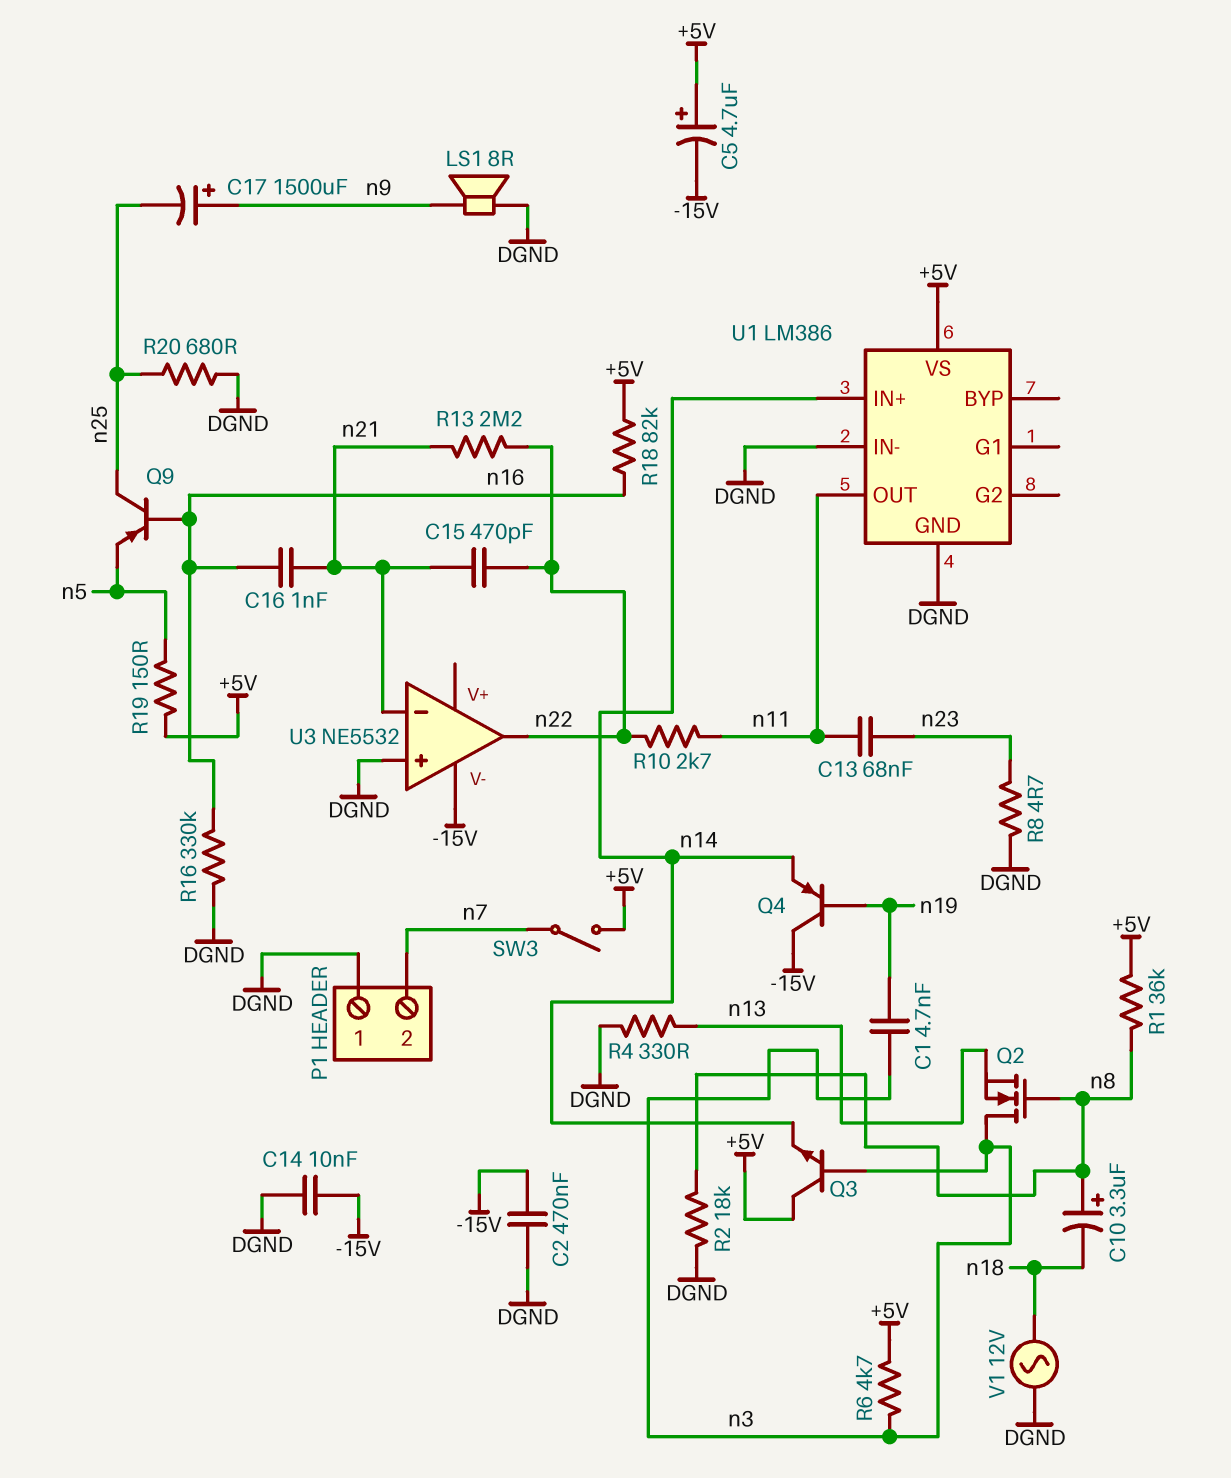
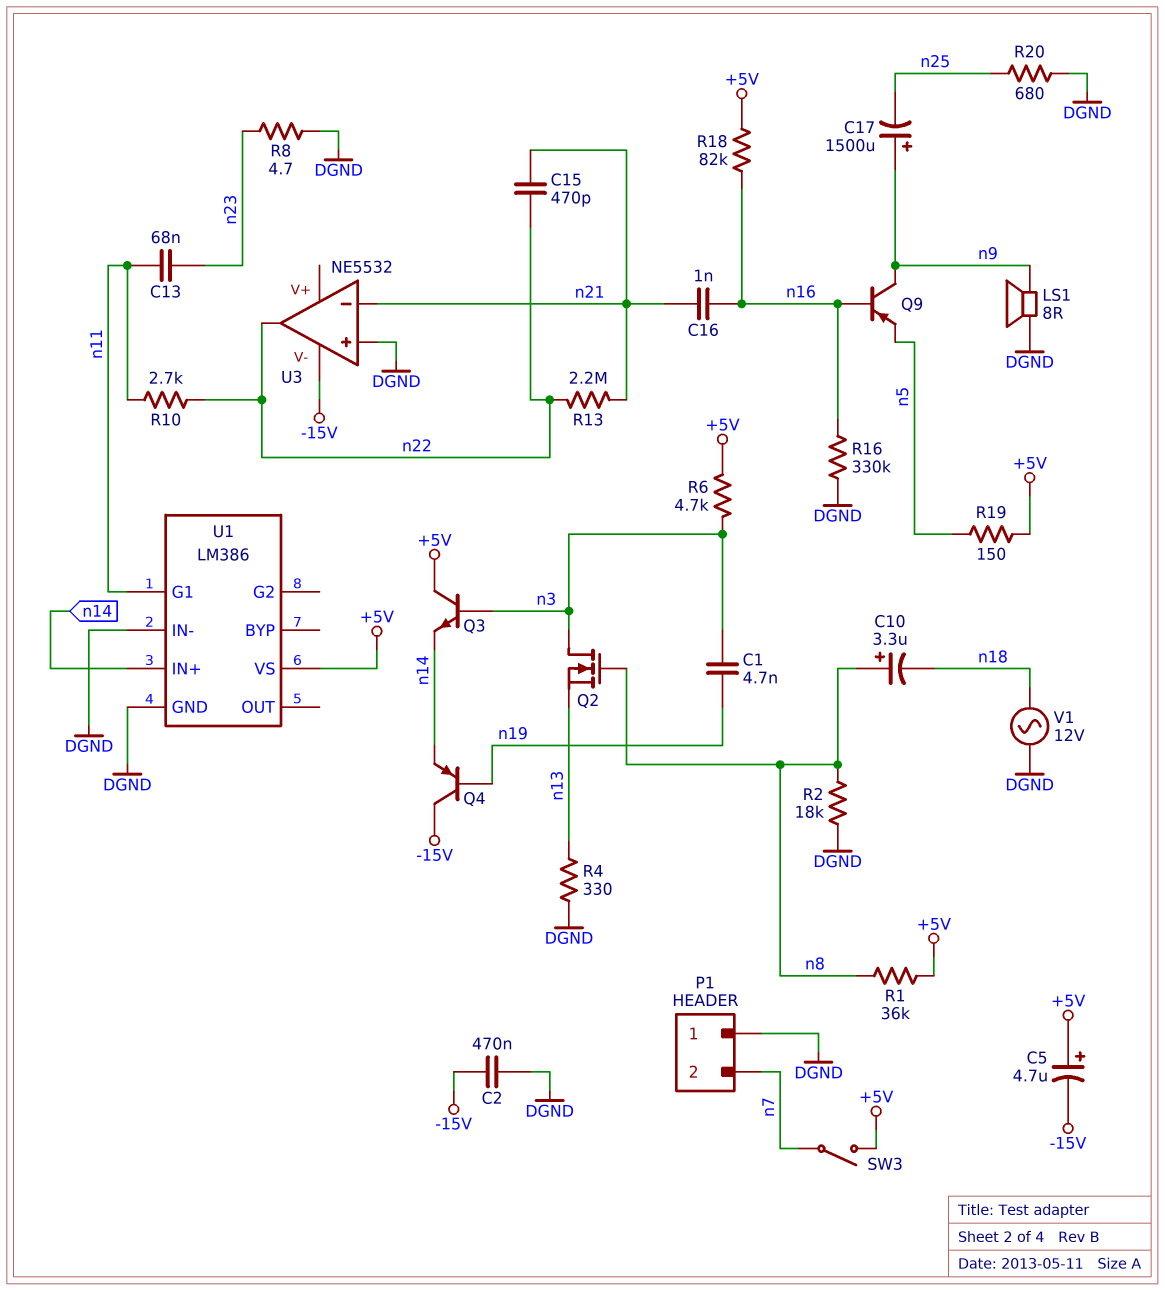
C14: 10nF (-15V, DGND) -> none
Q9: PNP (B n16, C n25, E n5) -> PNP (B n16, C n9, E n5)
U1 pin G1: none -> n11
U1 pin OUT: n11 -> none

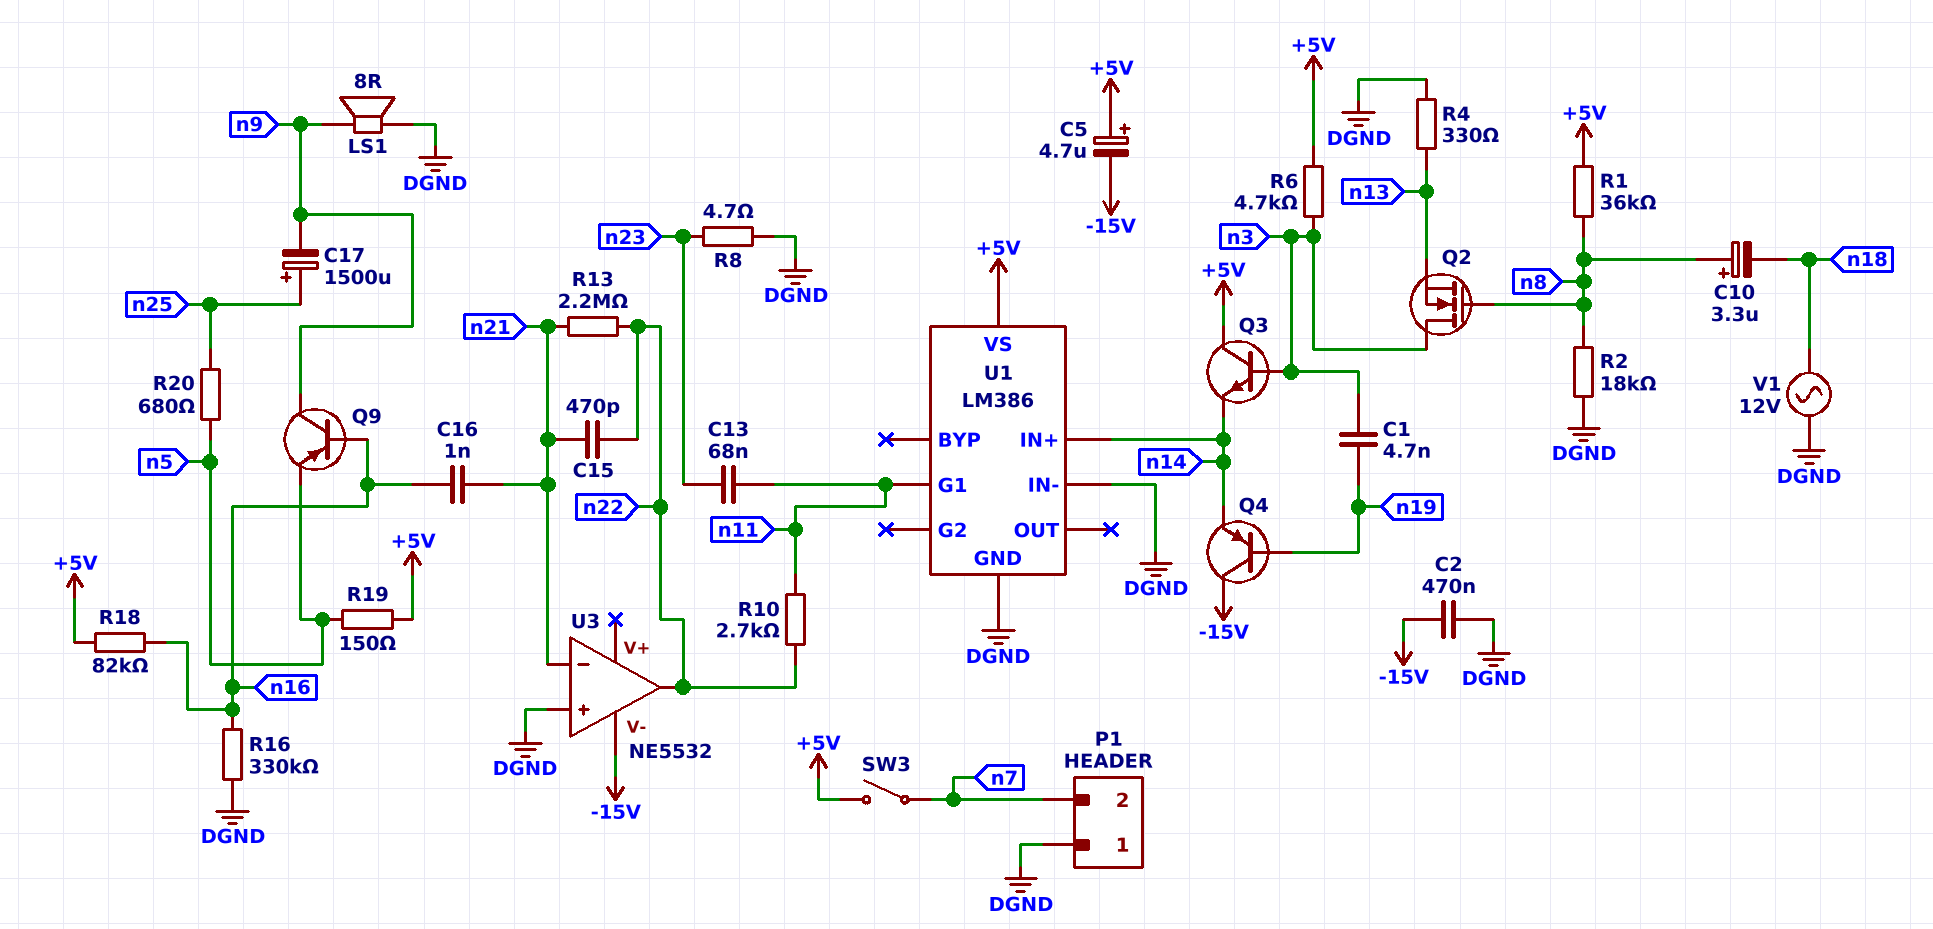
C17: 1500uF (plus n9, minus n25) -> 1500uF (plus n25, minus n9)
R20: 680 (DGND, n25) -> 680 (n5, n25)

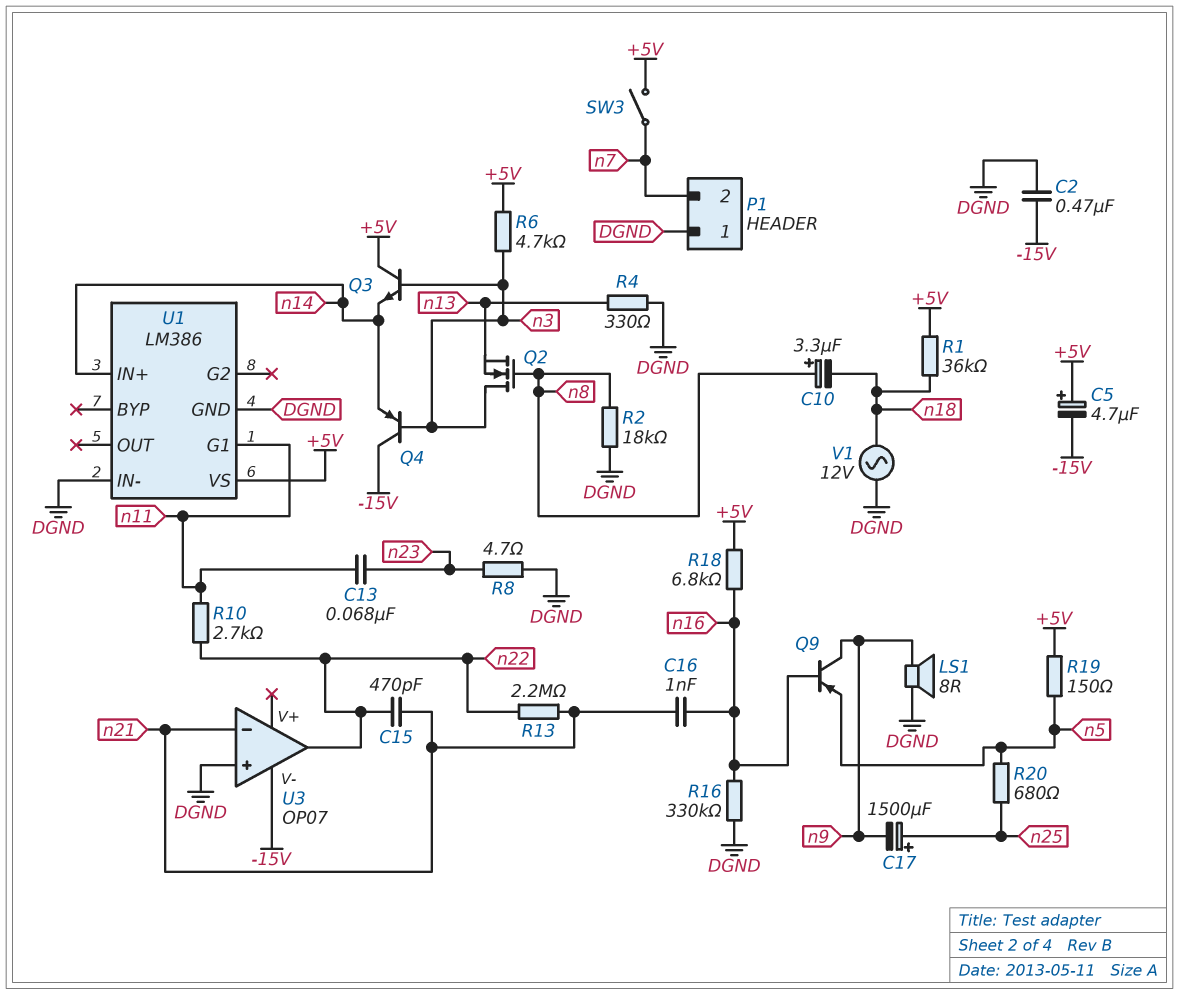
C1: 4.7nF (n3, n19) -> none
Q4: PNP (B n19, C -15V, E n14) -> PNP (B n3, C -15V, E n14)
R1: 36k (+5V, n8) -> 36k (+5V, n18)
R18: 82k (+5V, n16) -> 6.8k (+5V, n16)
U3: NE5532 -> OP07

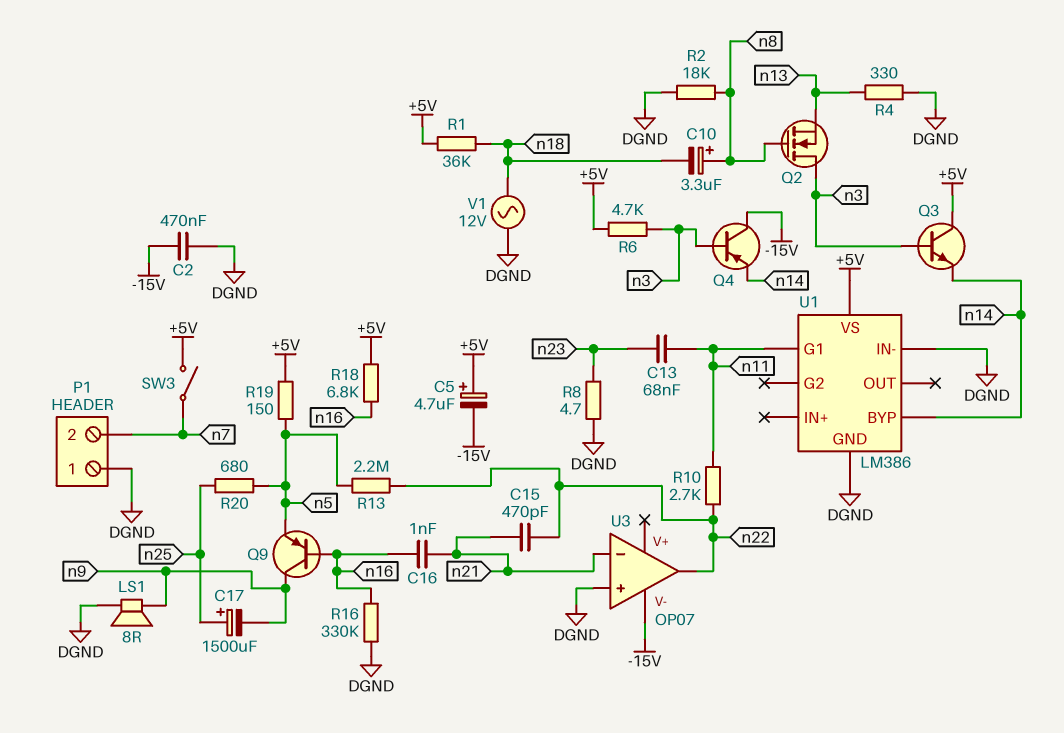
R13: 2.2M (n21, n22) -> 2.2M (n5, n22)
U1 pin BYP: none -> n14
U1 pin IN+: n14 -> none

